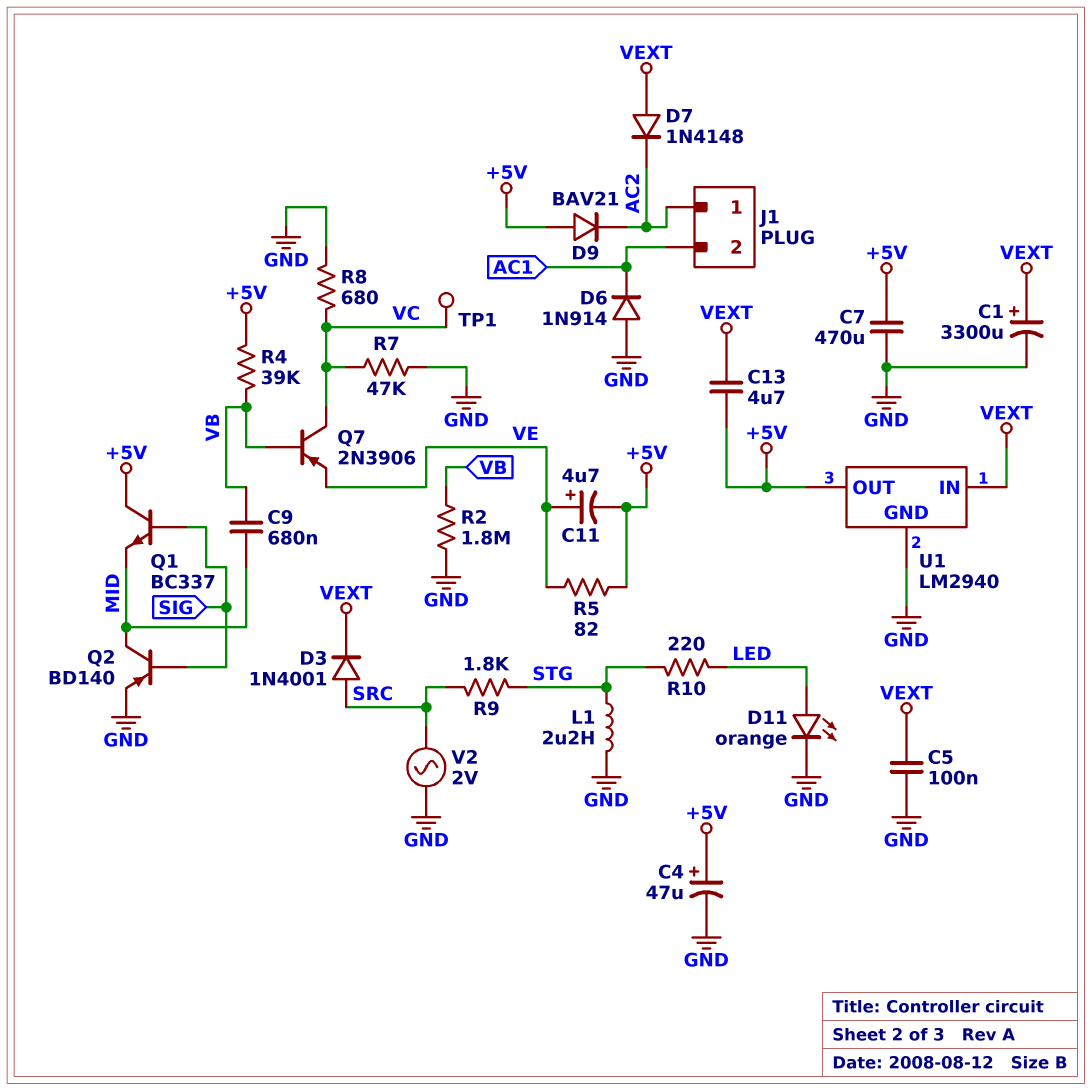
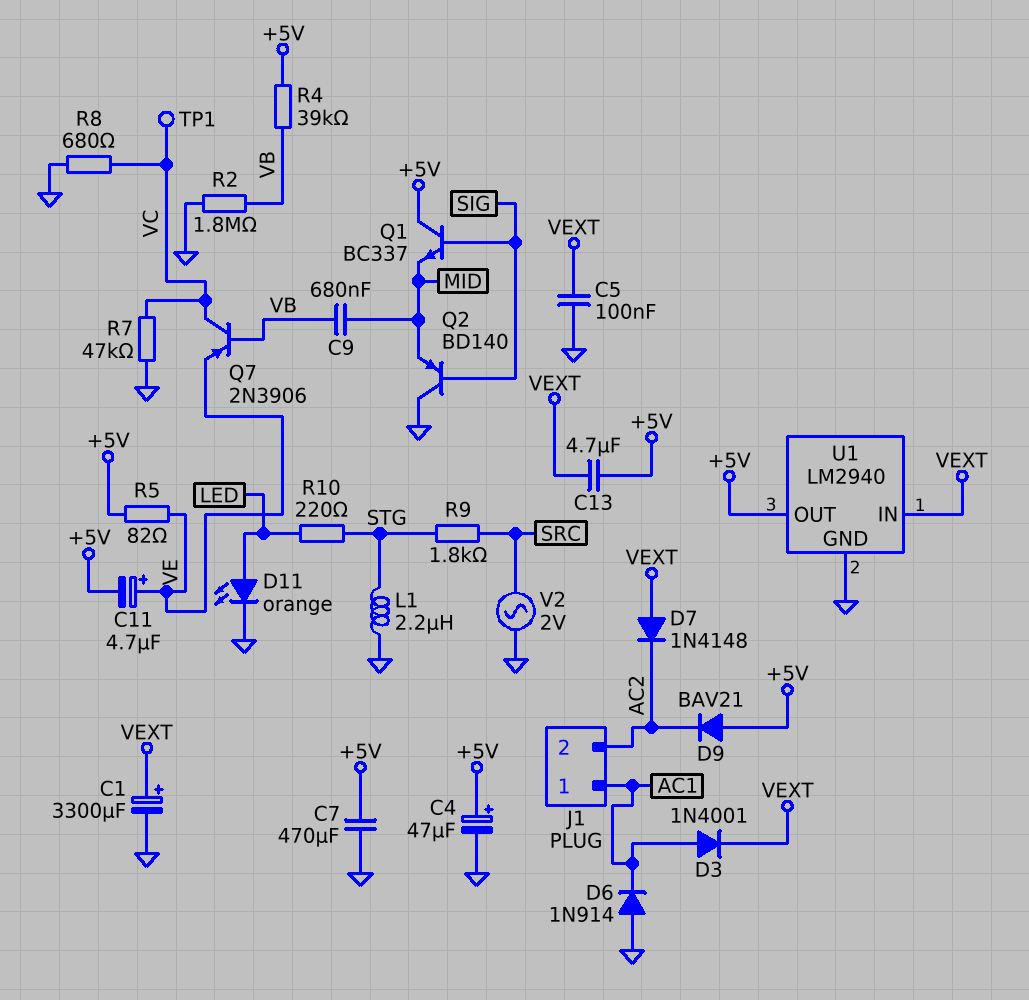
D3: diode 1N4001 (A SRC, K VEXT) -> diode 1N4001 (A AC1, K VEXT)
J1 pin 1: AC2 -> AC1
J1 pin 2: AC1 -> AC2
Q2: PNP BD140 (B SIG, C MID, E GND) -> PNP BD140 (B SIG, C GND, E MID)

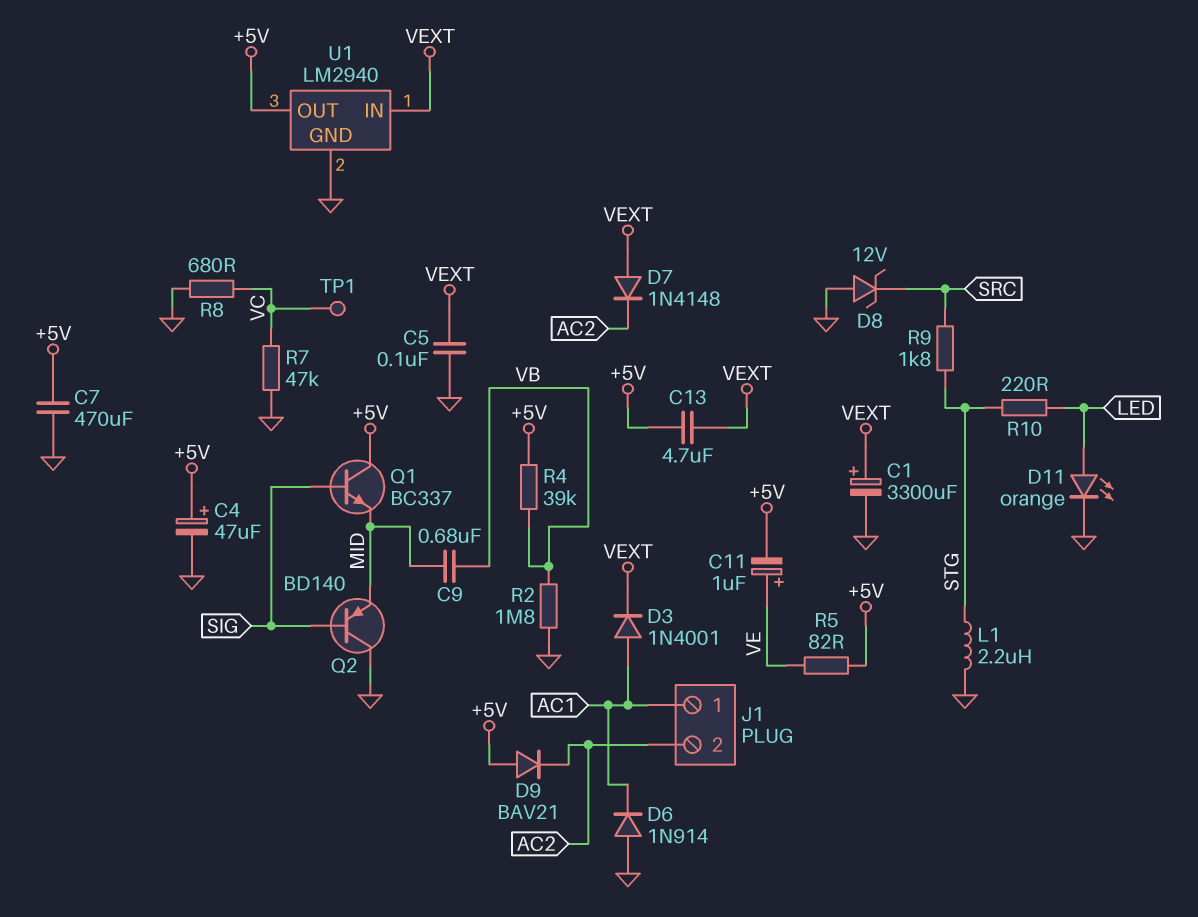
C11: 4.7uF (plus VE, minus +5V) -> 1uF (plus VE, minus +5V)
D8: none -> zener 12V (A GND, K SRC)
Q7: PNP 2N3906 (B VB, C VC, E VE) -> none
V2: AC 2V (GND, SRC) -> none

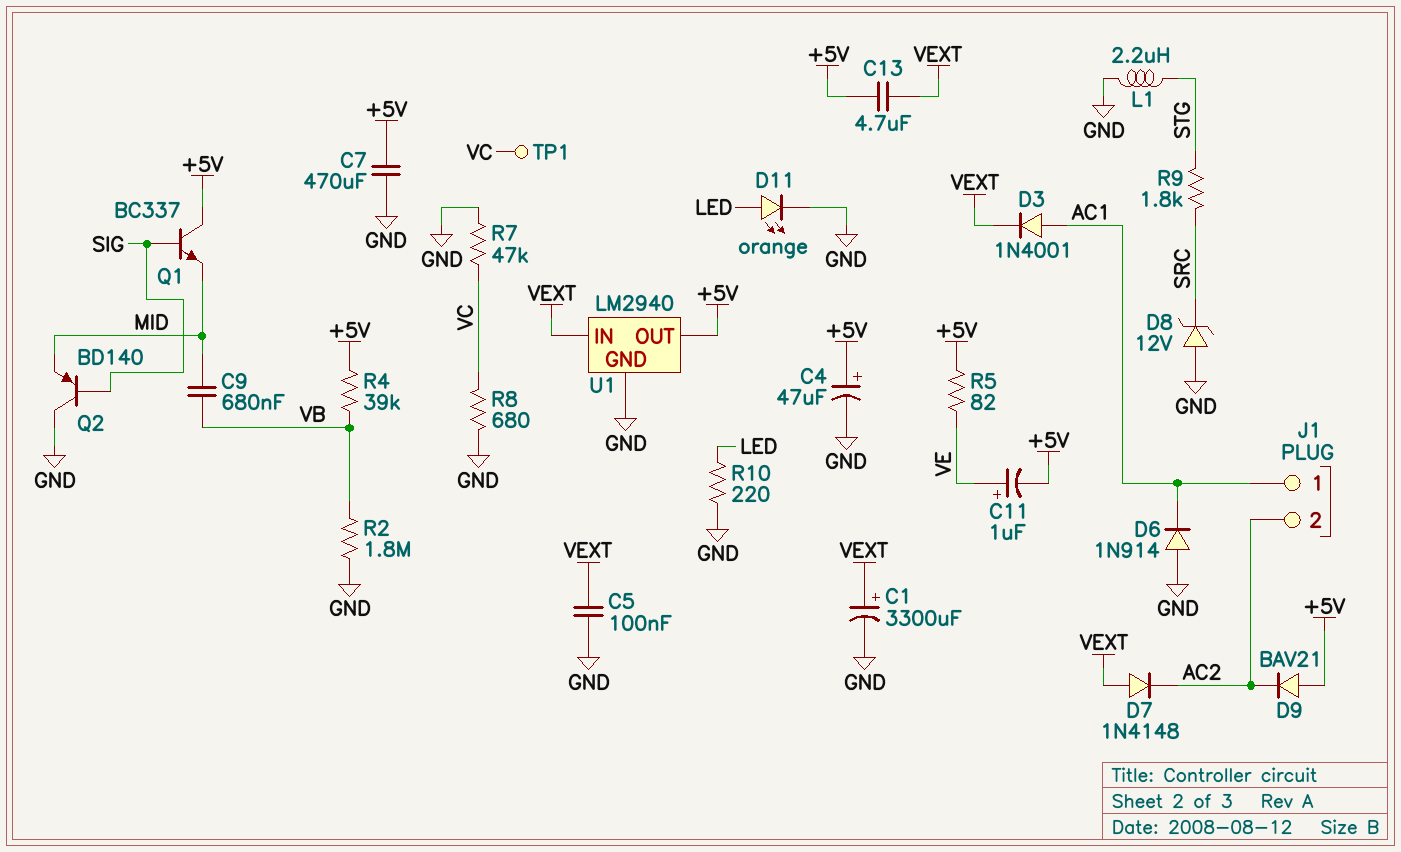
R10: 220 (LED, STG) -> 220 (GND, LED)

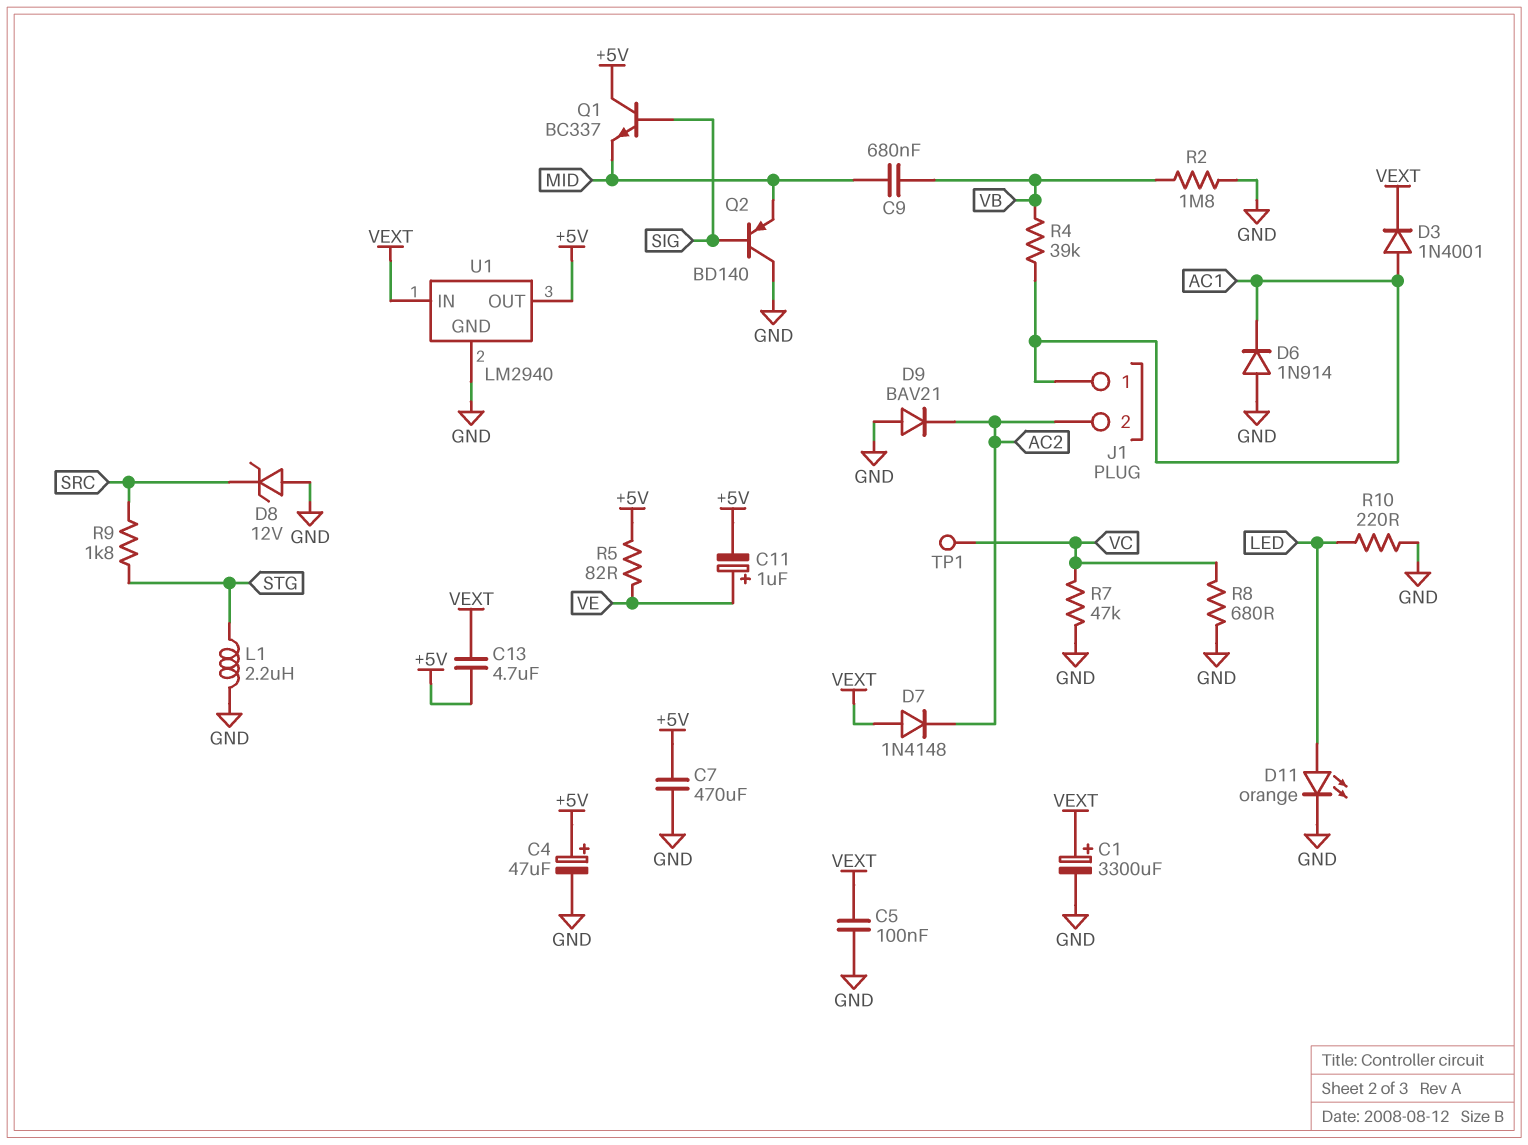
D9: diode BAV21 (A +5V, K AC2) -> diode BAV21 (A GND, K AC2)
R4: 39k (+5V, VB) -> 39k (AC1, VB)

